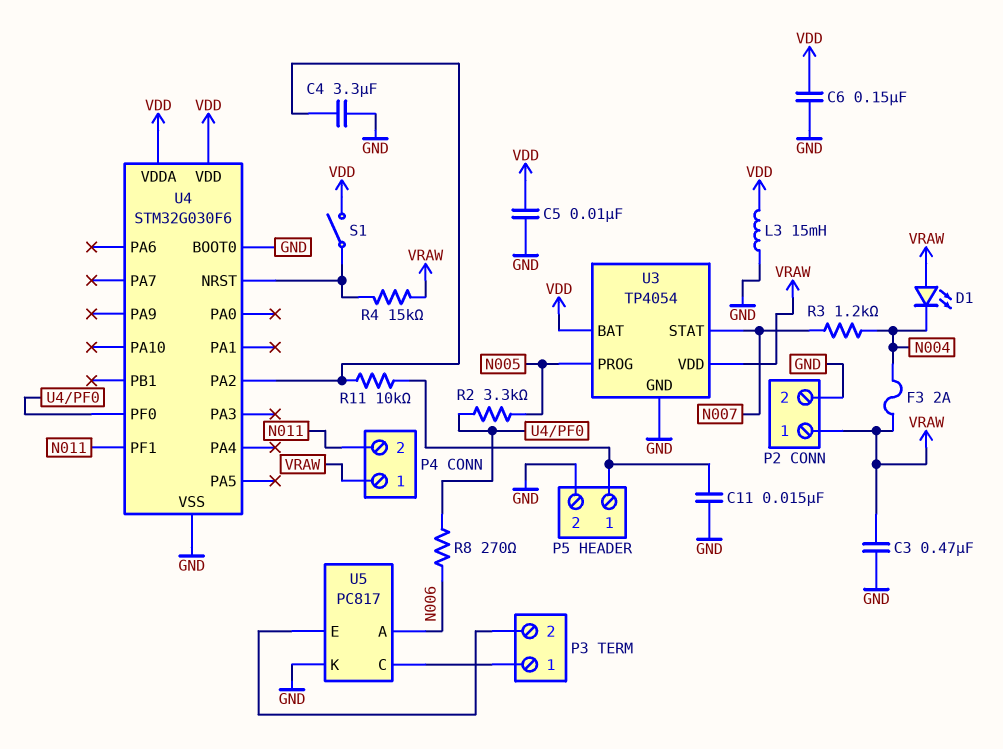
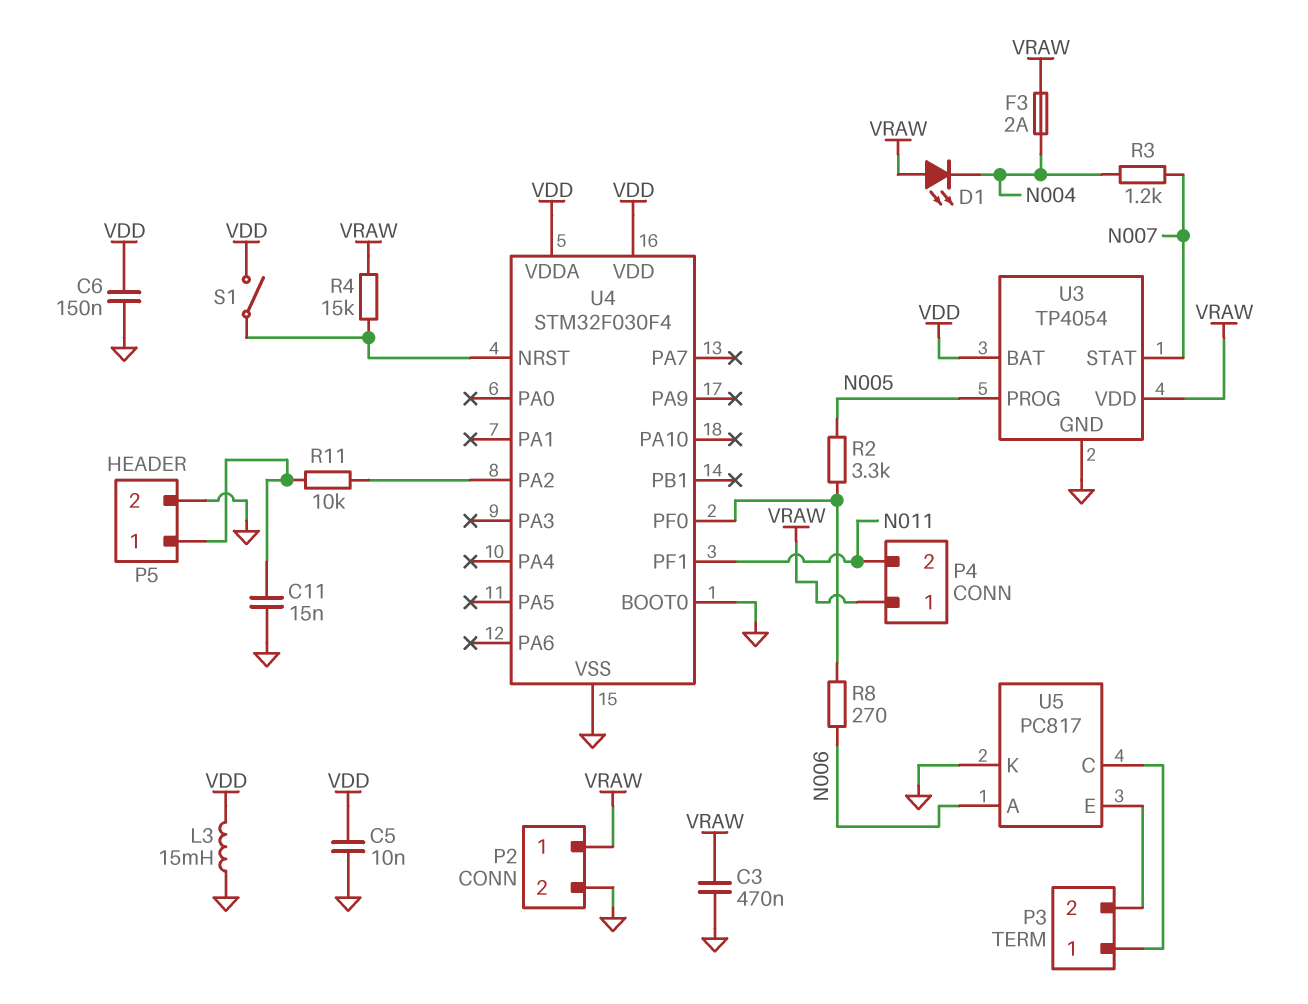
C4: 3.3uF (GND, U4/PA2) -> none
U4: STM32G030F6 -> STM32F030F4

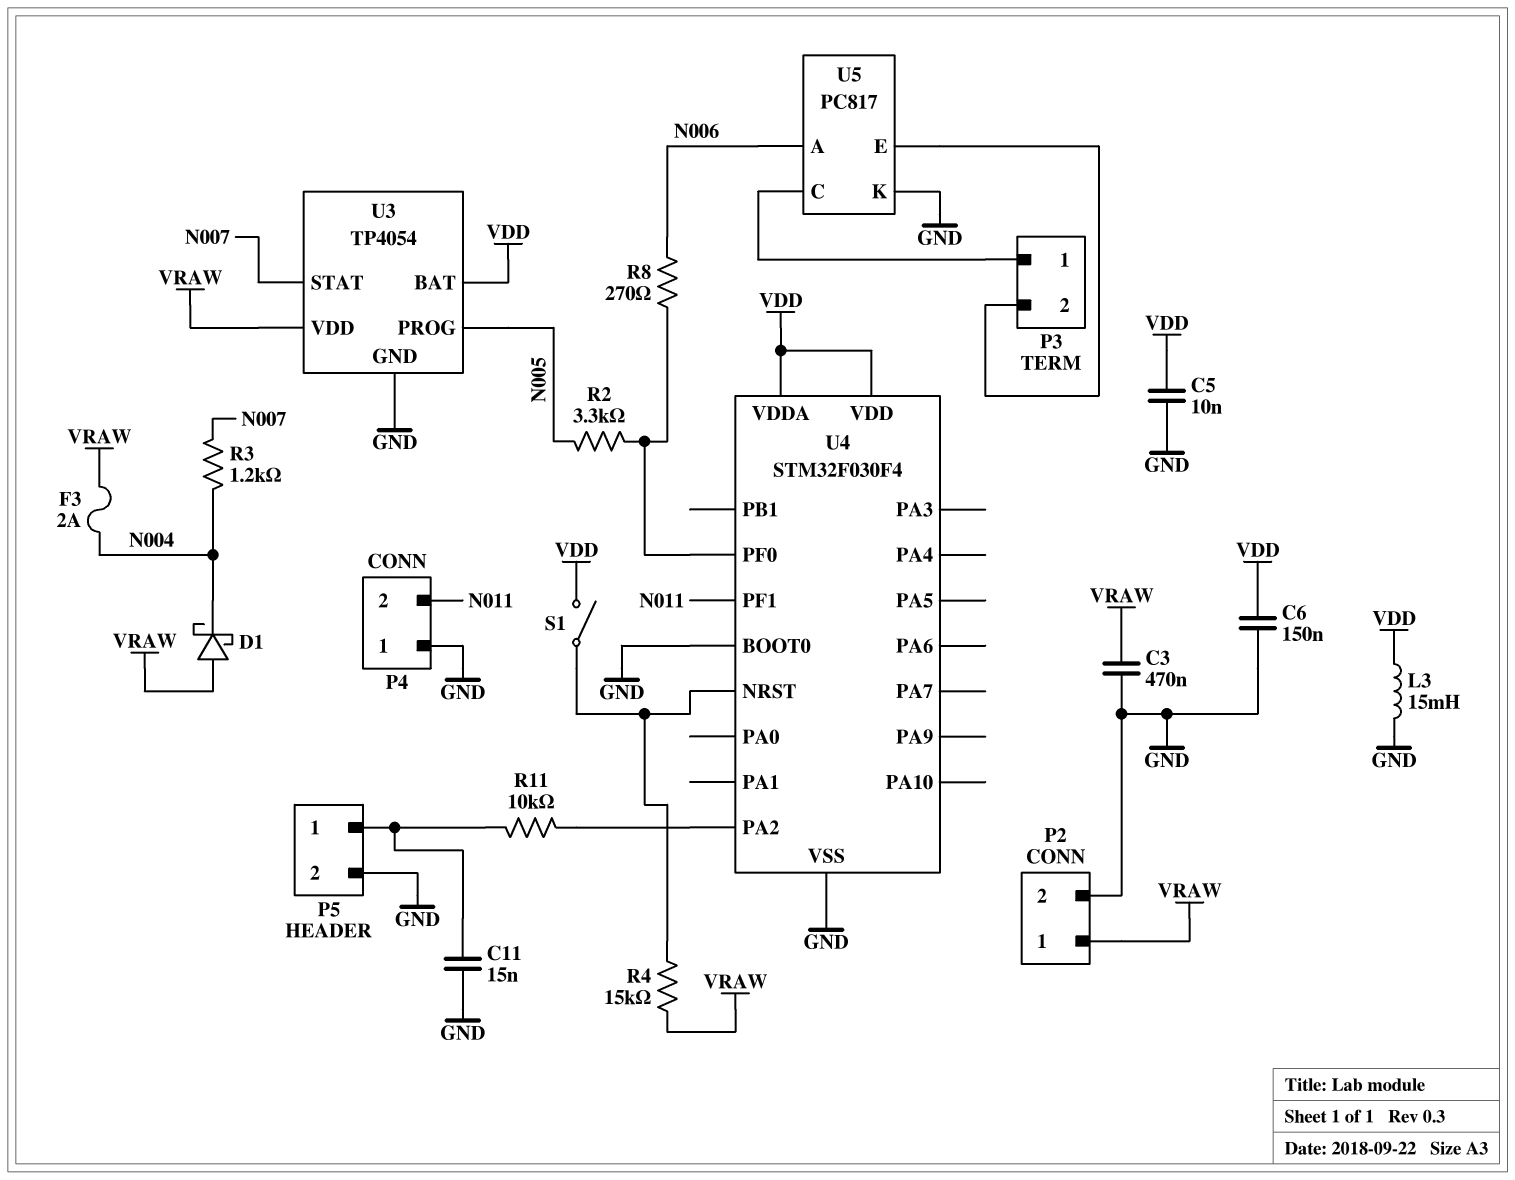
D1: LED (A VRAW, K N004) -> schottky (A VRAW, K N004)
P4 pin 1: VRAW -> GND

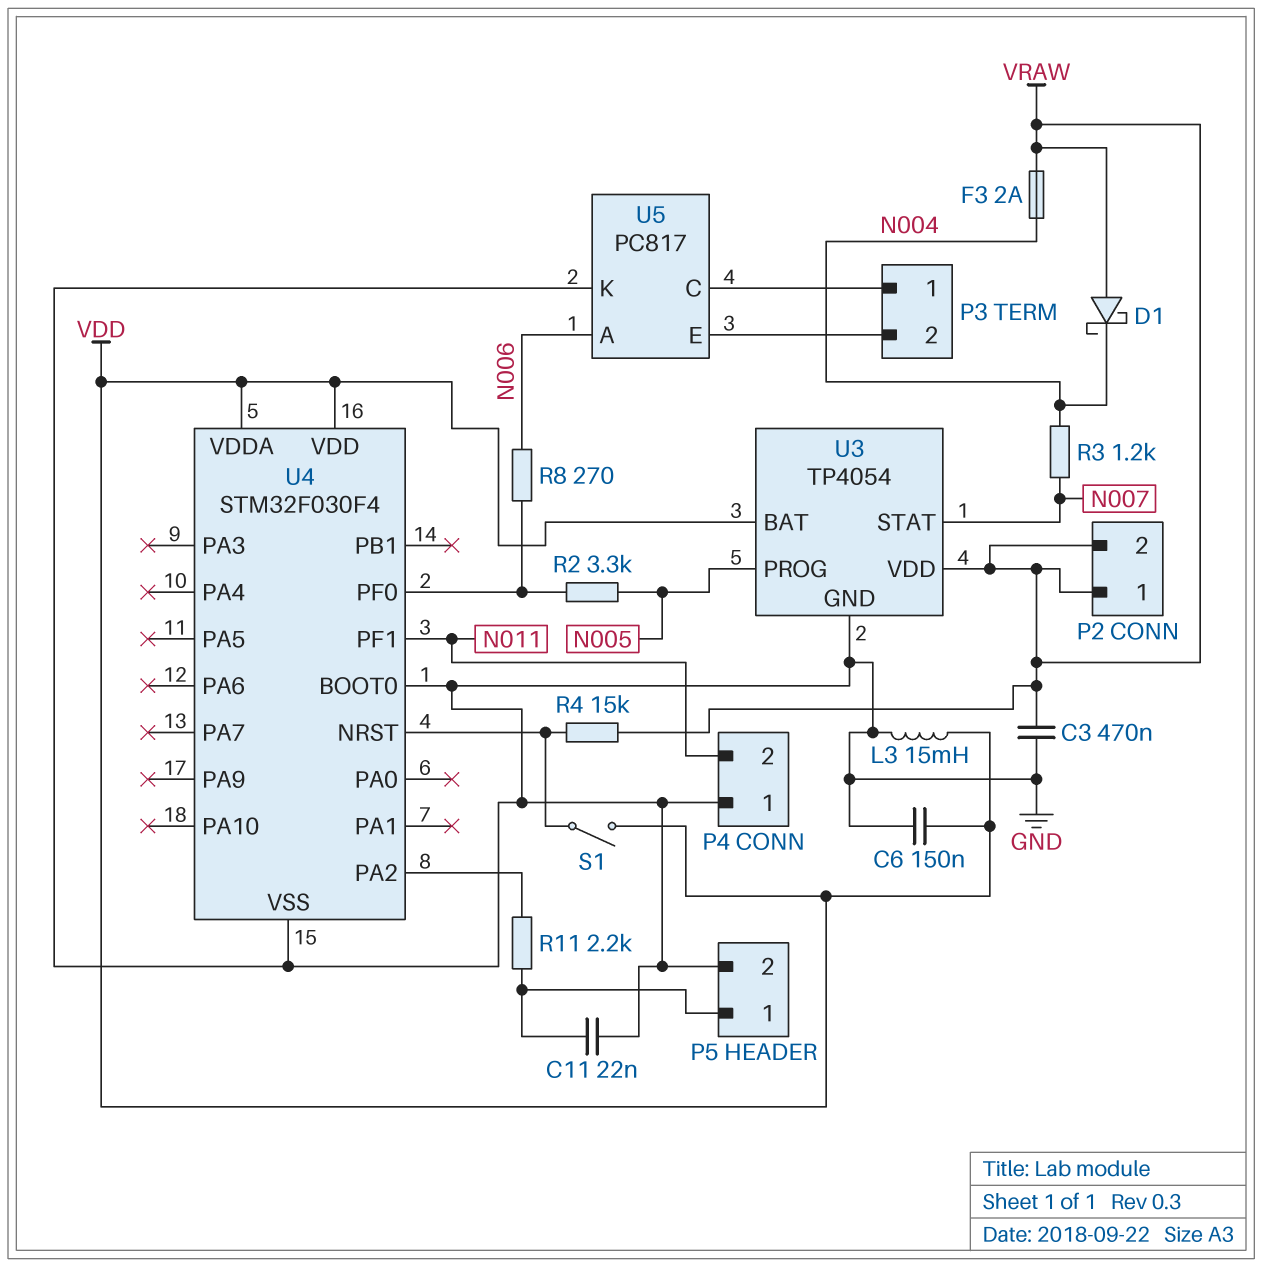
C5: 10nF (GND, VDD) -> none
C11: 15nF (GND, P5/1) -> 22nF (GND, P5/1)
P2 pin 2: GND -> VRAW
R11: 10k (P5/1, U4/PA2) -> 2.2k (P5/1, U4/PA2)

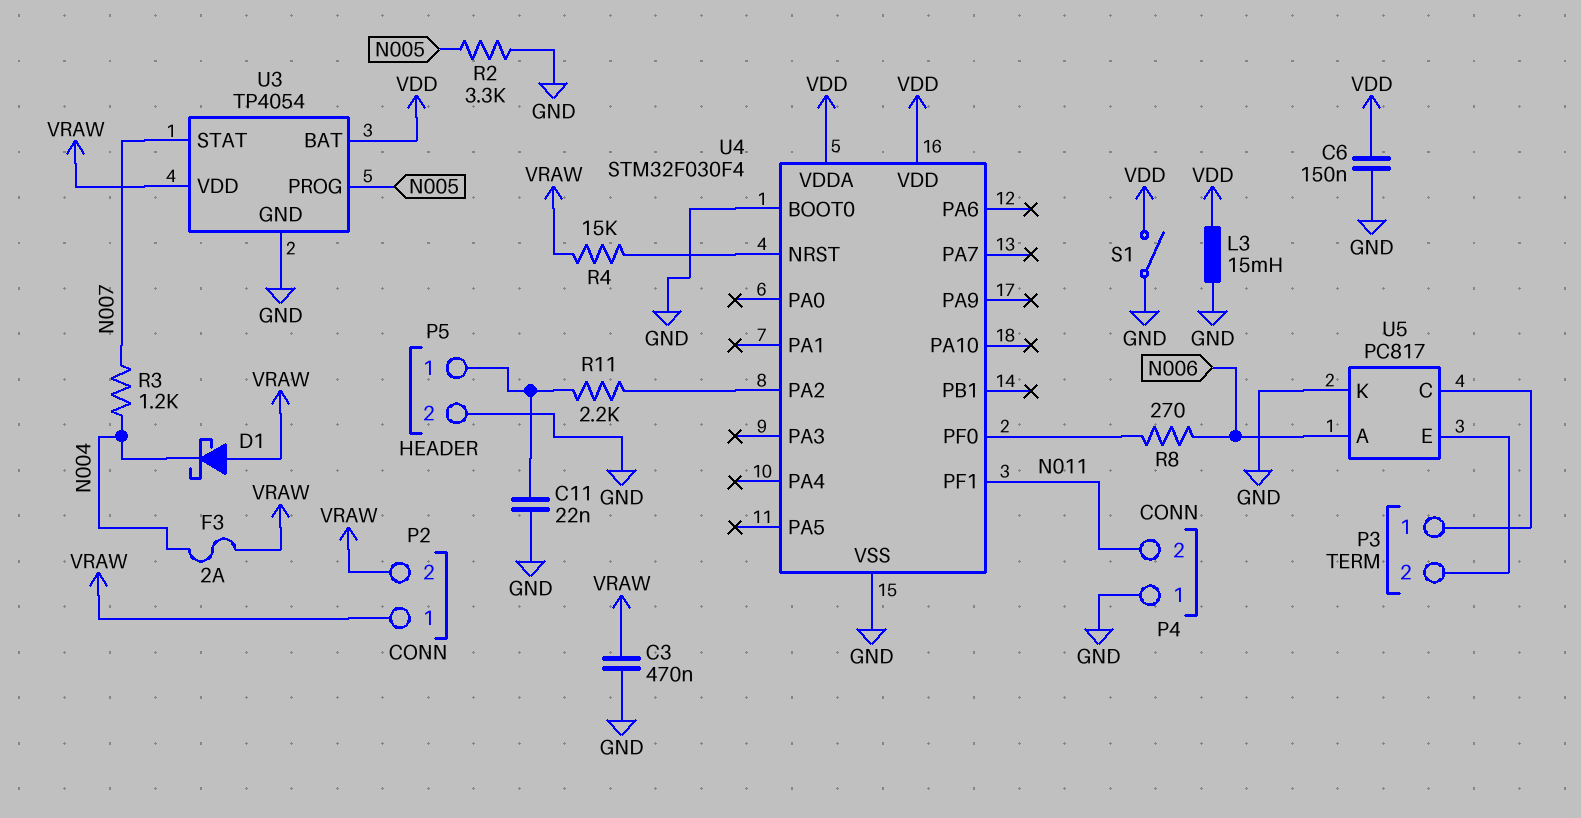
R2: 3.3k (N005, U4/PF0) -> 3.3k (GND, N005)
S1: switch (U4/NRST, VDD) -> switch (GND, VDD)

